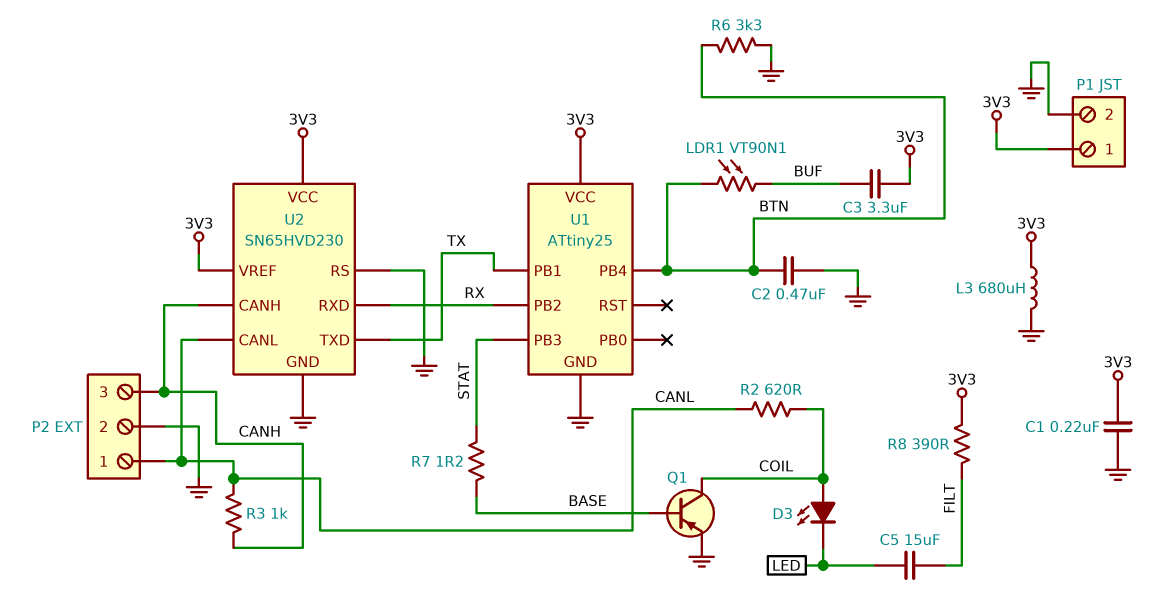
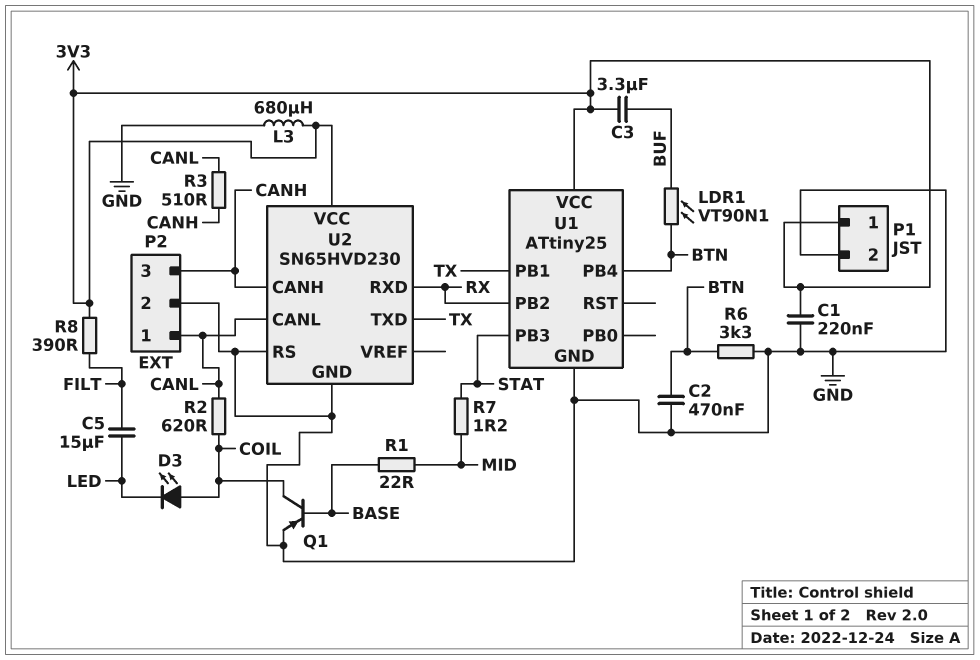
R1: none -> 22 (BASE, MID)
R3: 1k (CANH, CANL) -> 510 (CANH, CANL)
R7: 1.2 (BASE, STAT) -> 1.2 (MID, STAT)
U2 pin VREF: 3V3 -> none

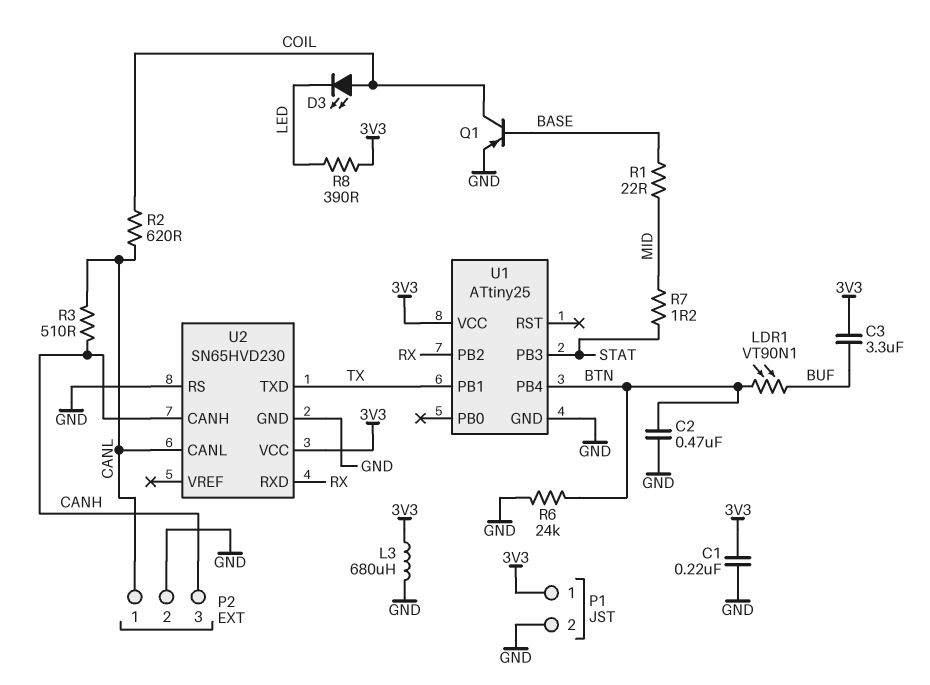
C5: 15uF (FILT, LED) -> none
R6: 3.3k (BTN, GND) -> 24k (BTN, GND)
R8: 390 (3V3, FILT) -> 390 (3V3, LED)

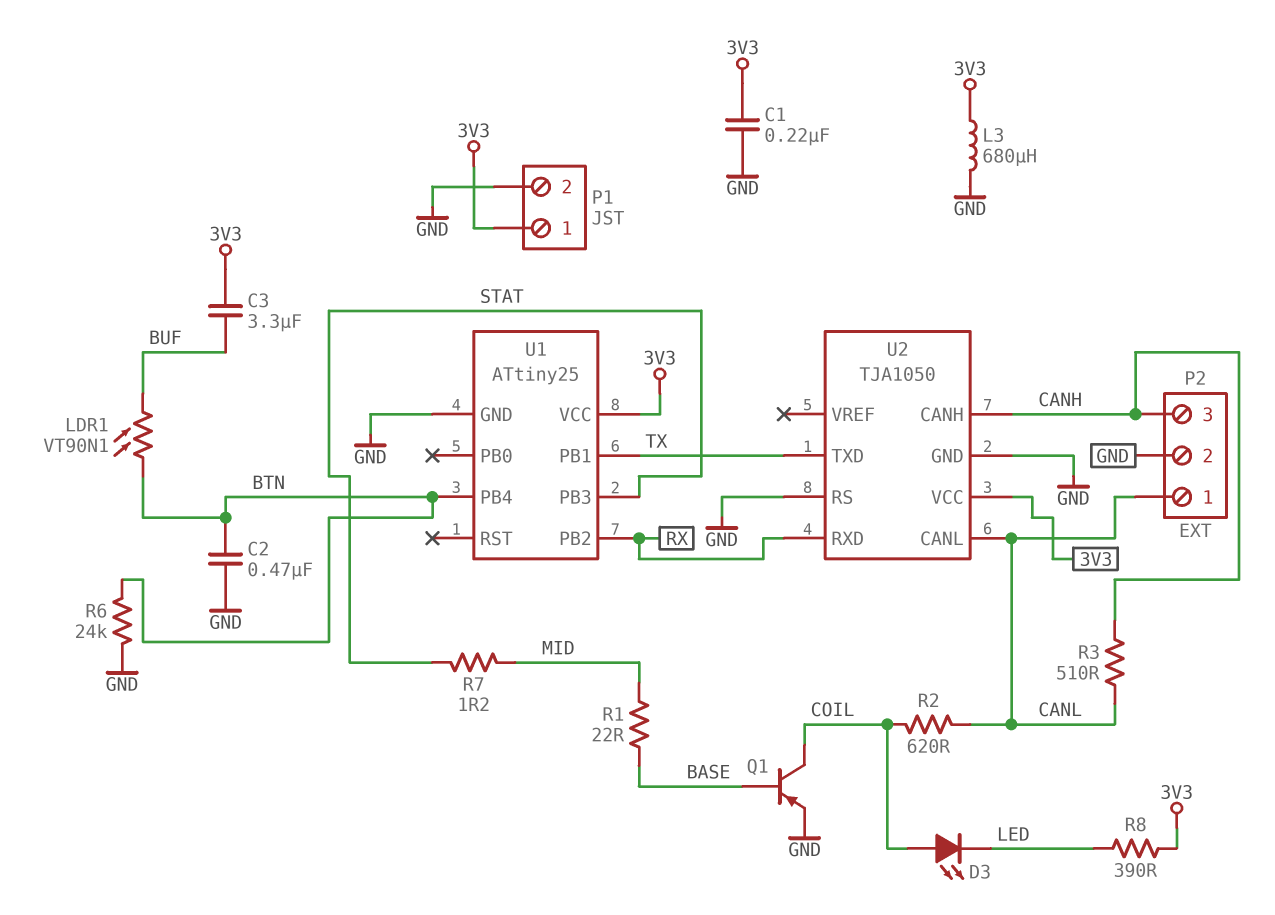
U2: SN65HVD230 -> TJA1050

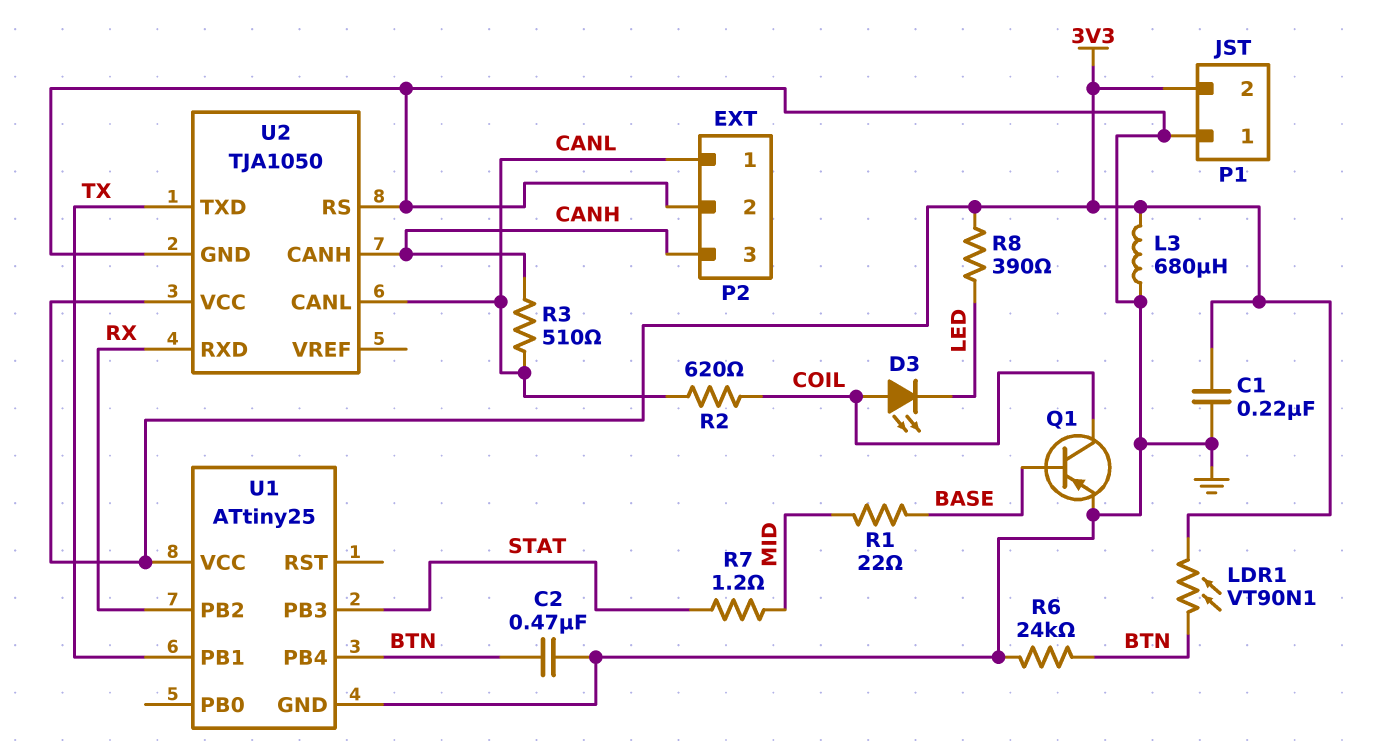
C3: 3.3uF (3V3, BUF) -> none
LDR1: VT90N1 (BTN, BUF) -> VT90N1 (3V3, BTN)
P1 pin 1: 3V3 -> GND
P1 pin 2: GND -> 3V3

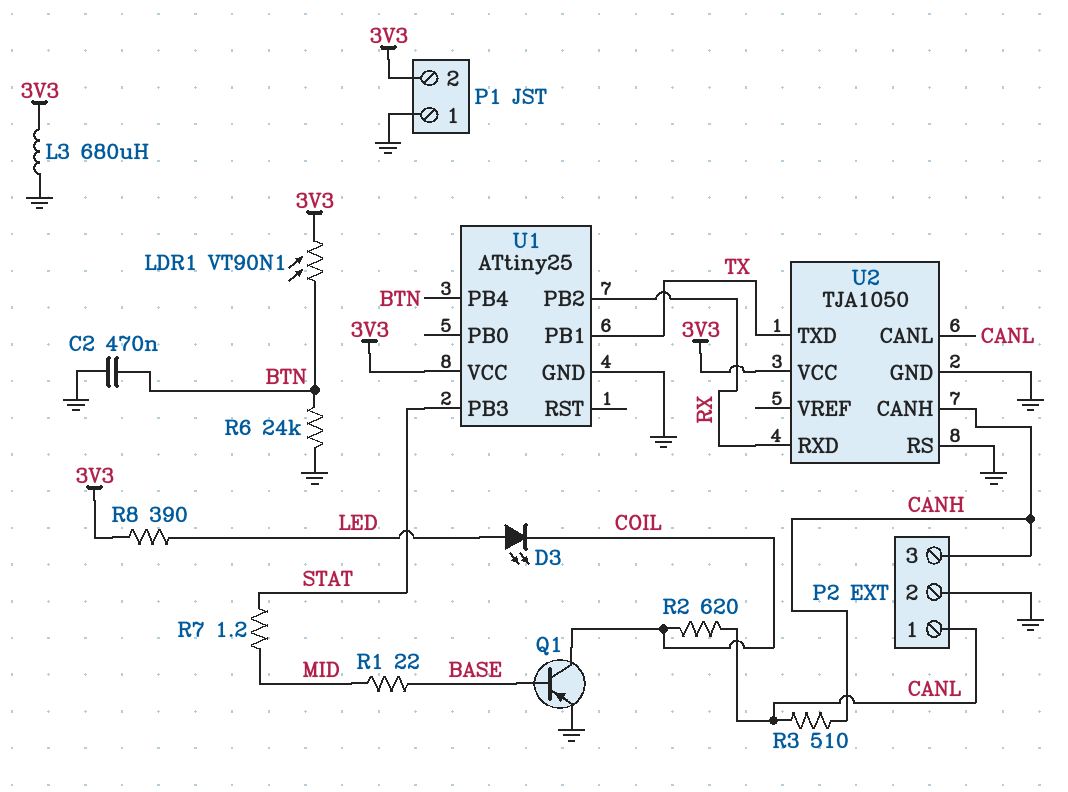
C1: 220nF (3V3, GND) -> none
D3: LED (A COIL, K LED) -> LED (A LED, K COIL)

